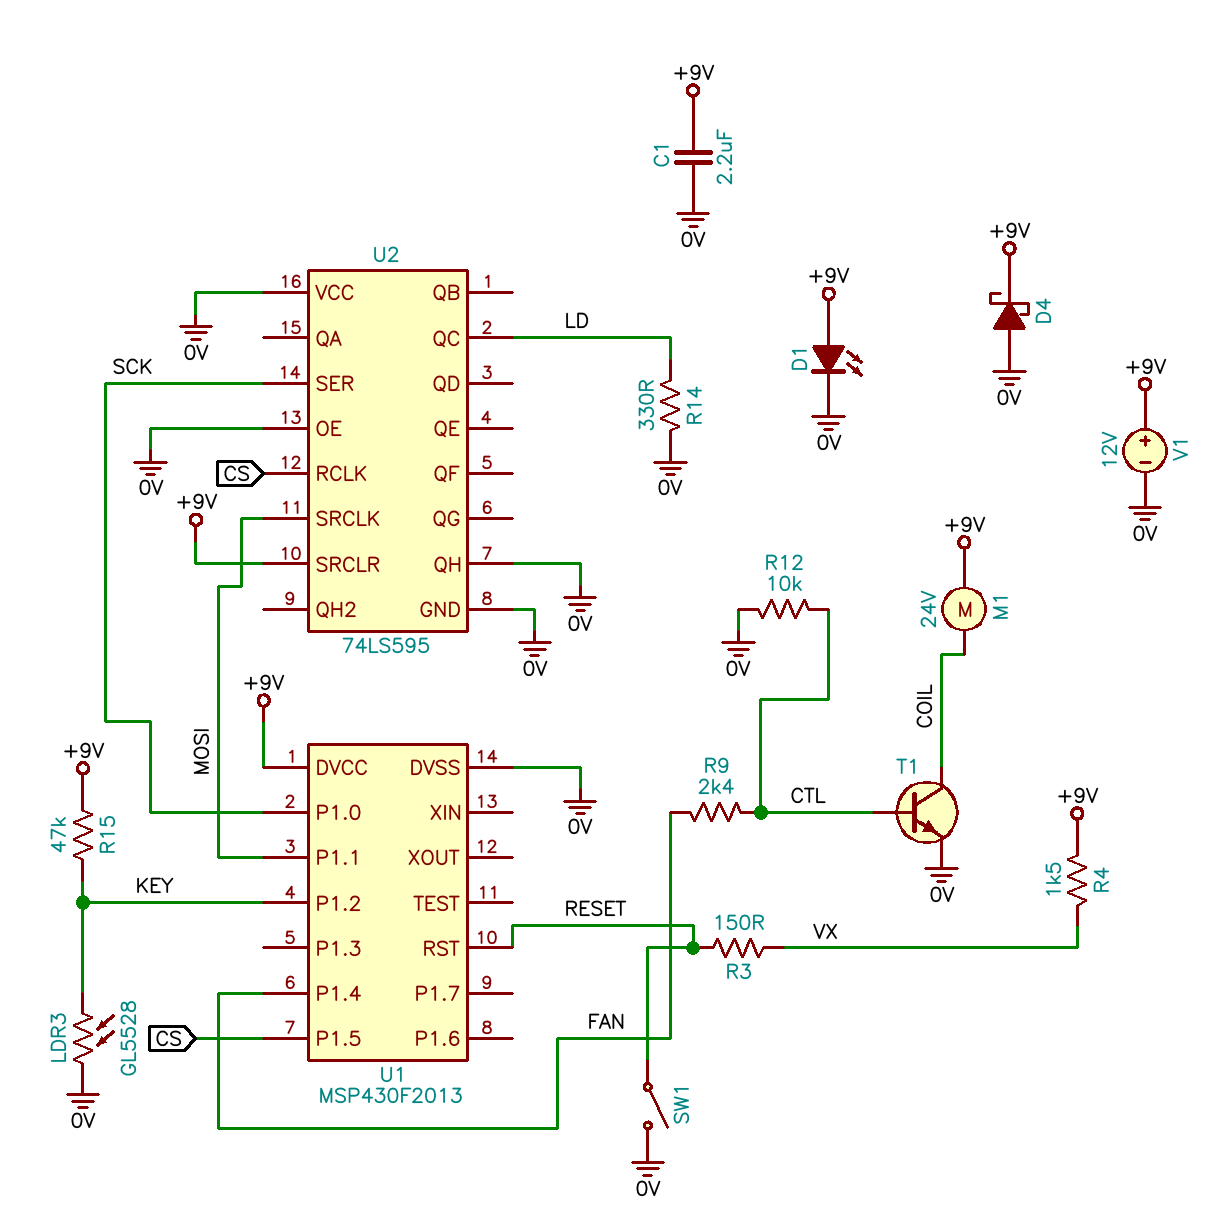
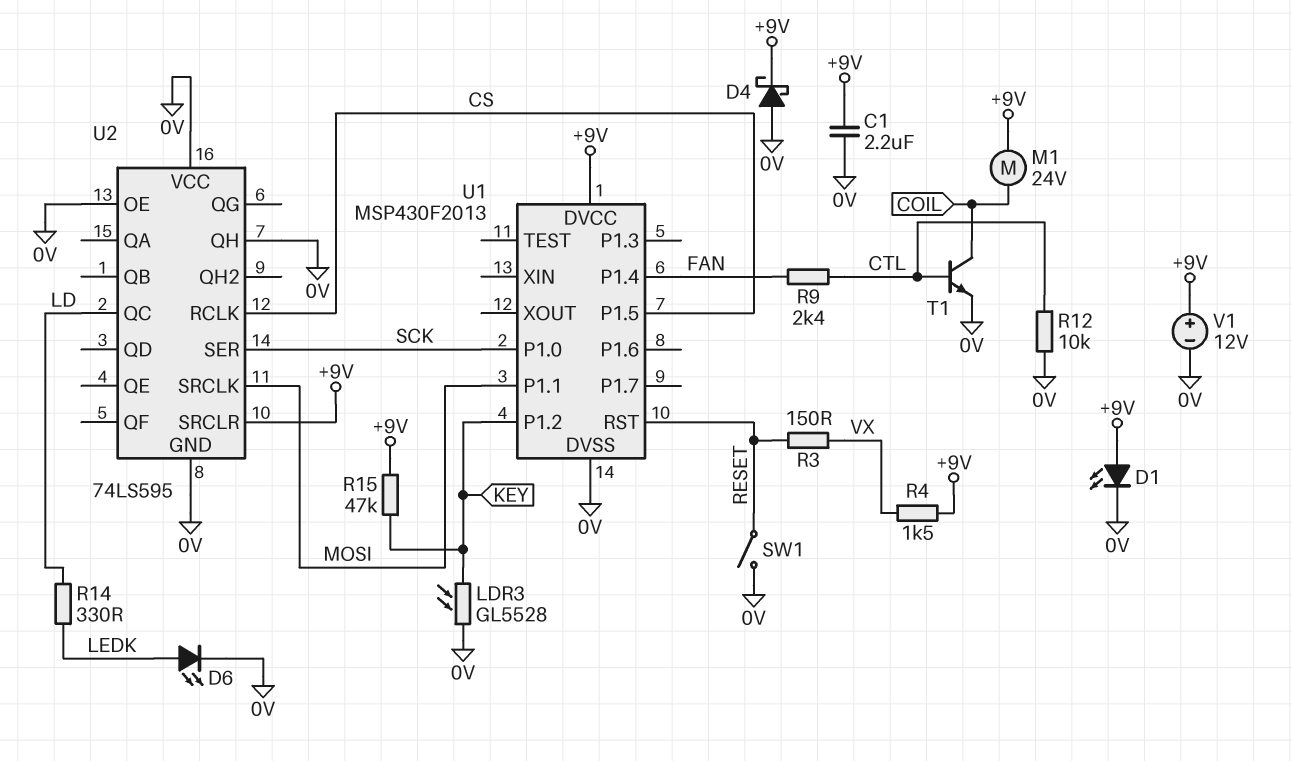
D6: none -> LED (A LEDK, K 0V)
R14: 330 (0V, LD) -> 330 (LD, LEDK)

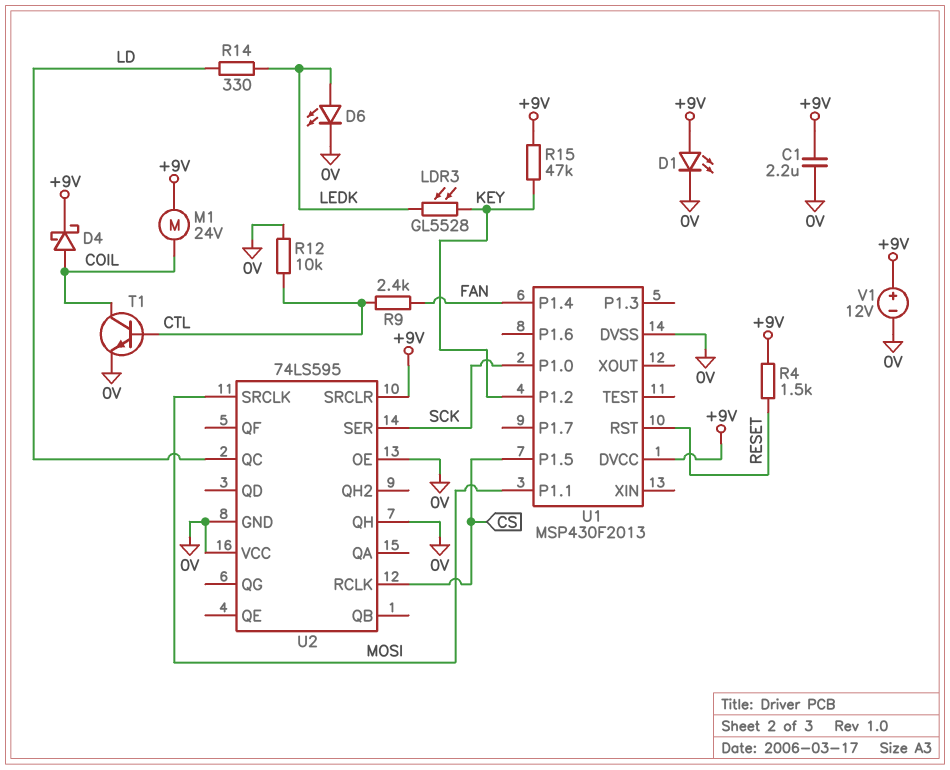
D4: schottky (A 0V, K +9V) -> schottky (A COIL, K +9V)
LDR3: GL5528 (0V, KEY) -> GL5528 (KEY, LEDK)
R3: 150 (RESET, VX) -> none
R4: 1.5k (+9V, VX) -> 1.5k (+9V, RESET)
SW1: switch (0V, RESET) -> none

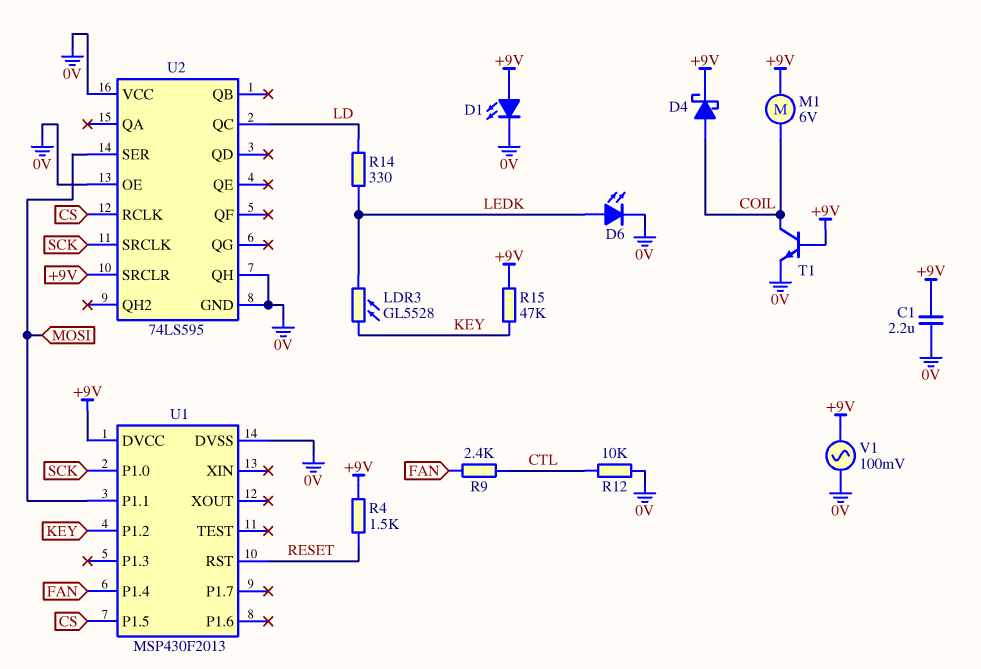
M1: motor 24V (+9V, COIL) -> motor 6V (+9V, COIL)
T1: NPN (B CTL, C COIL, E 0V) -> NPN (B +9V, C COIL, E 0V)
U2 pin SER: SCK -> MOSI
U2 pin SRCLK: MOSI -> SCK
V1: 12V (plus +9V, minus 0V) -> AC 100mV (+9V, 0V)

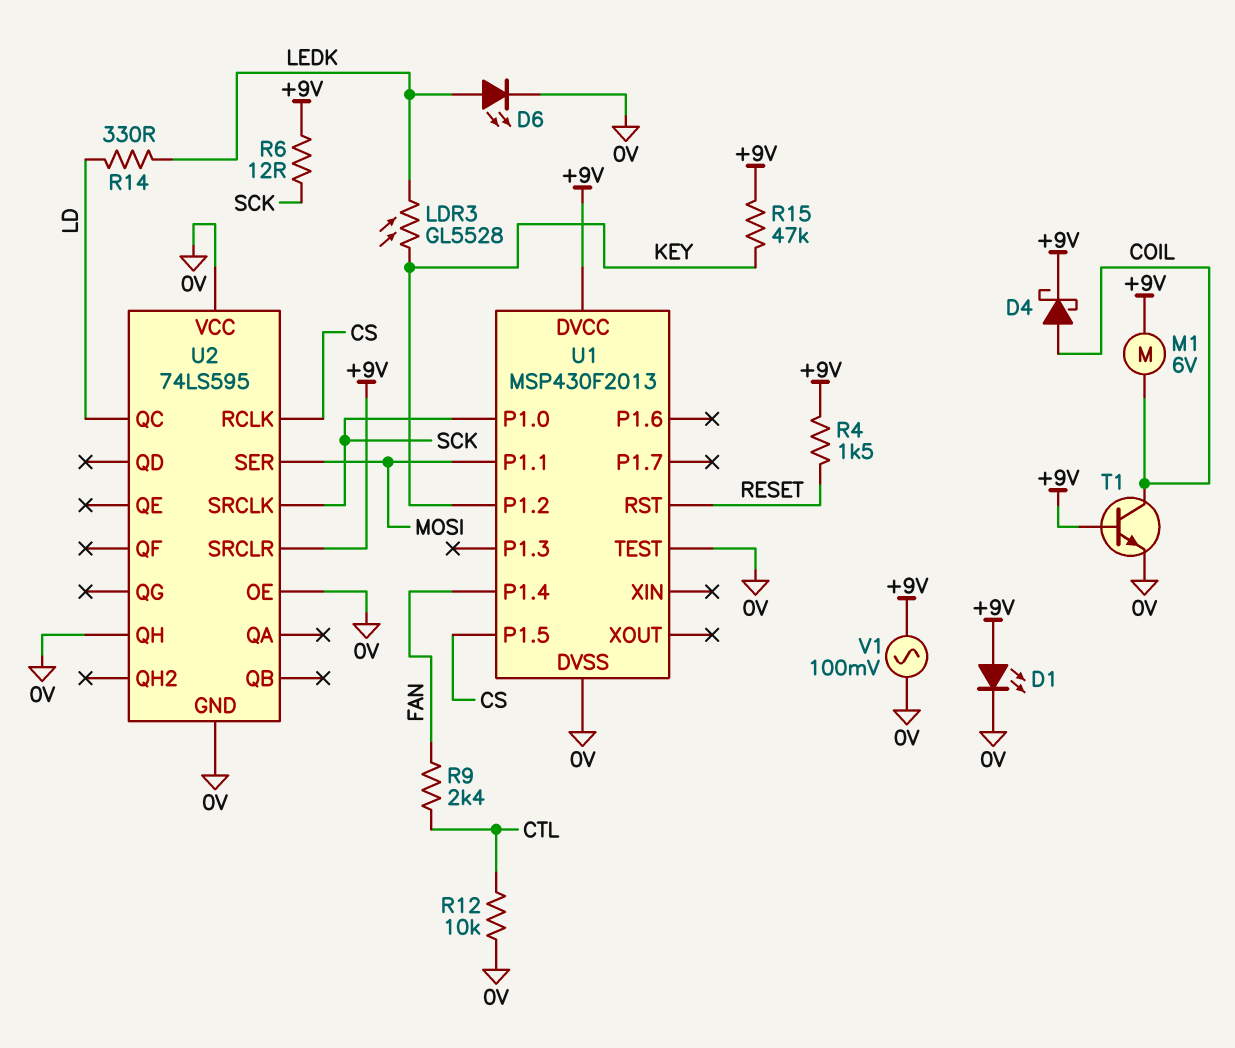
C1: 2.2uF (+9V, 0V) -> none
R6: none -> 12 (+9V, SCK)
U1 pin TEST: none -> 0V

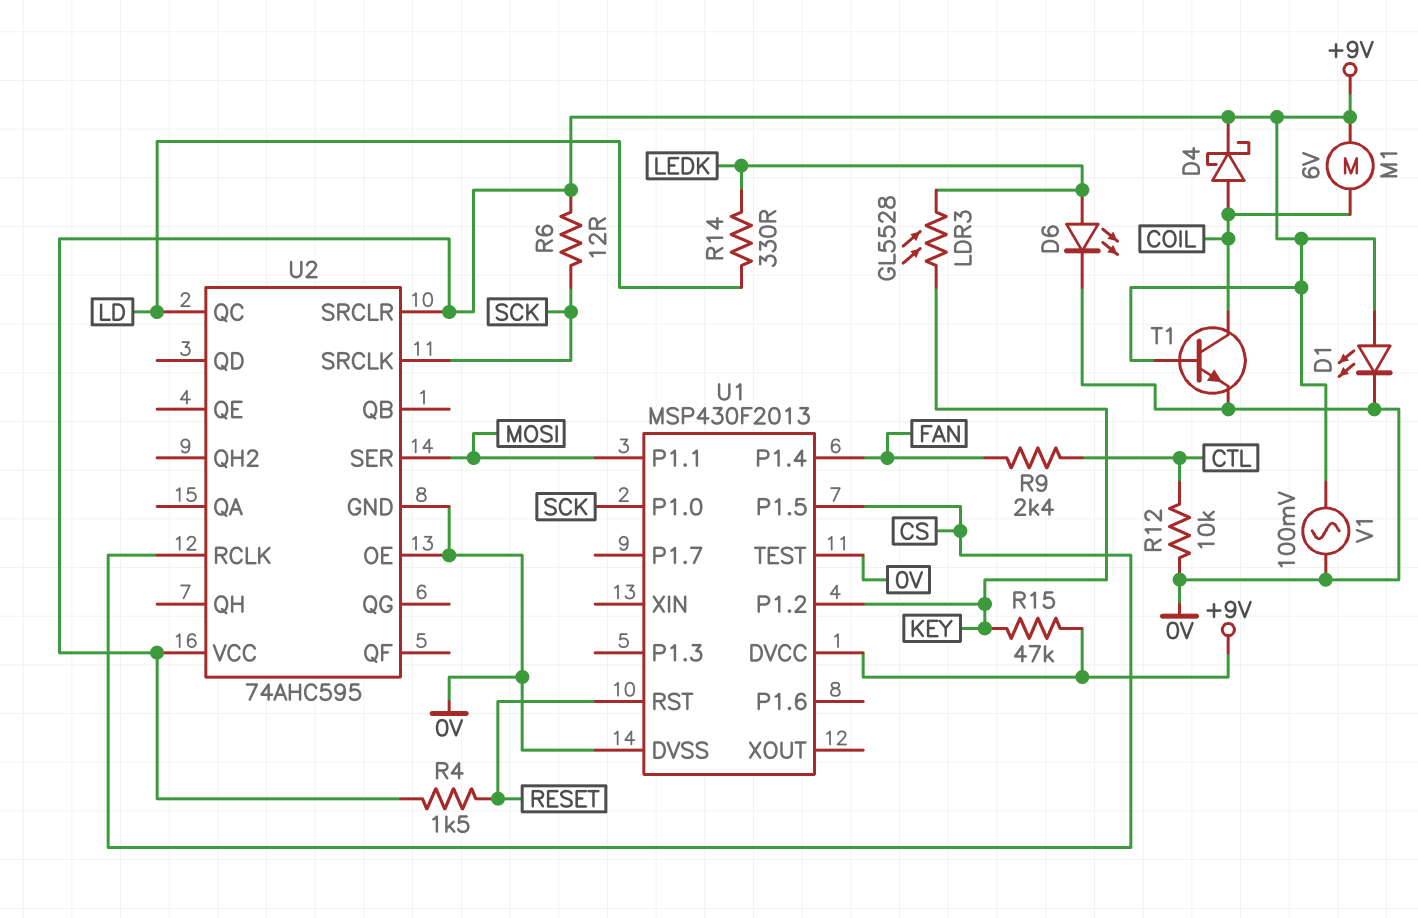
U2: 74LS595 -> 74AHC595
U2 pin QH: 0V -> none
U2 pin VCC: 0V -> +9V

